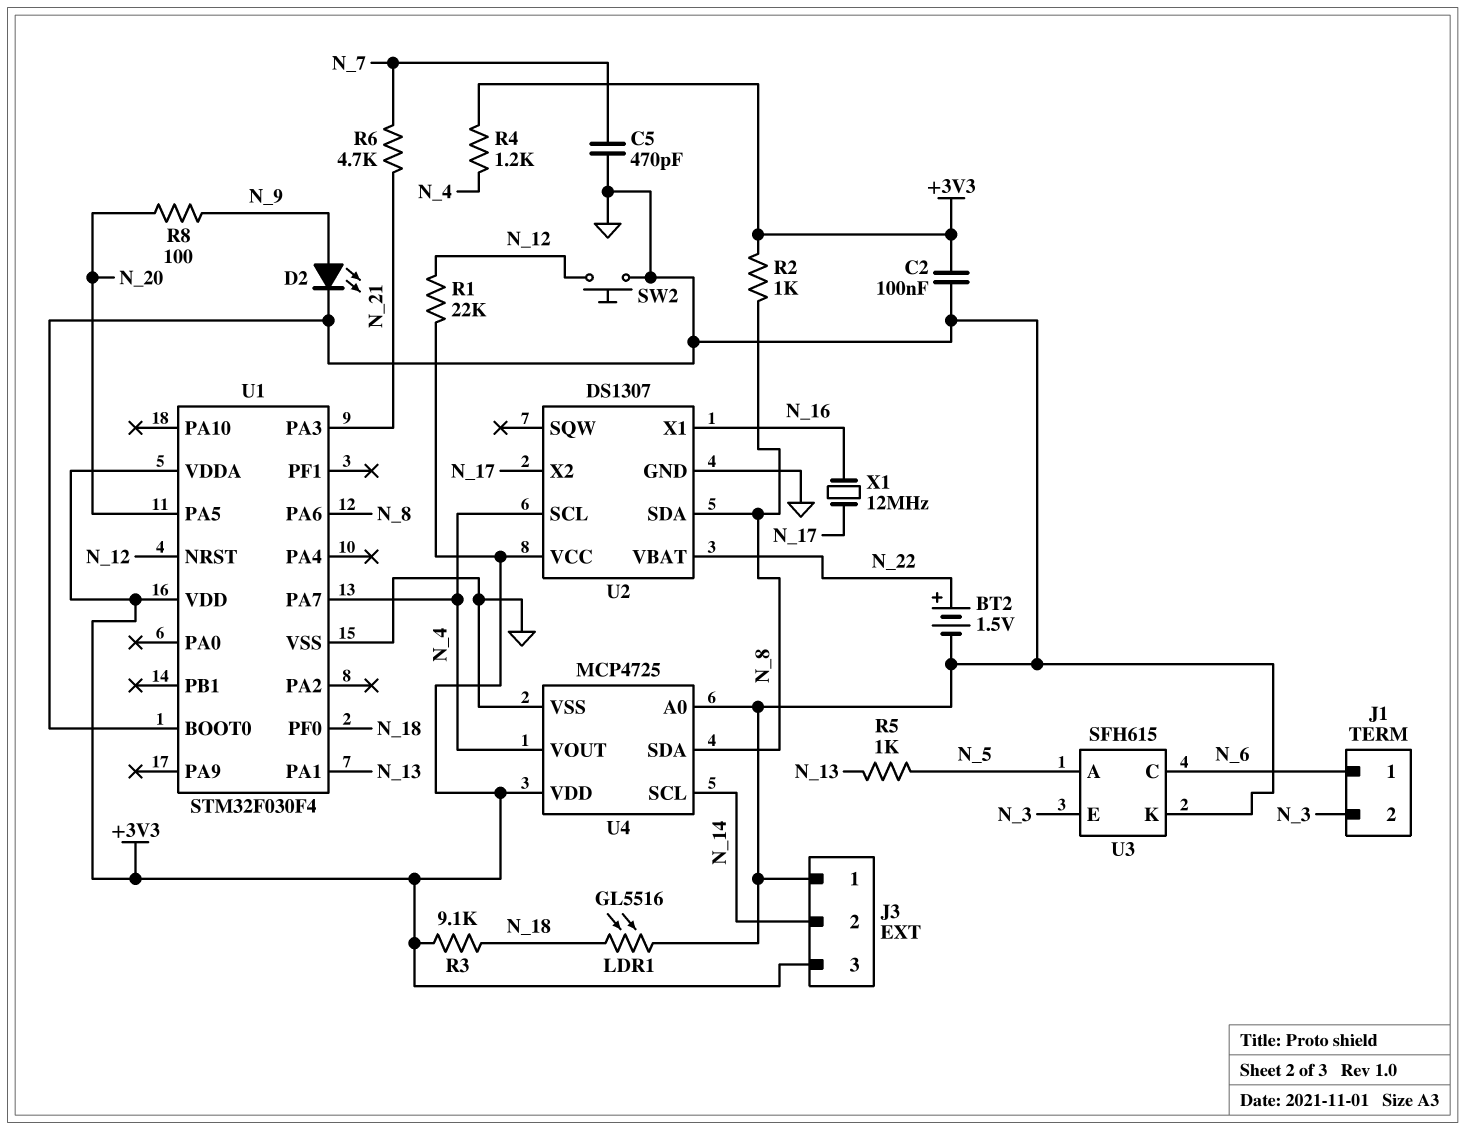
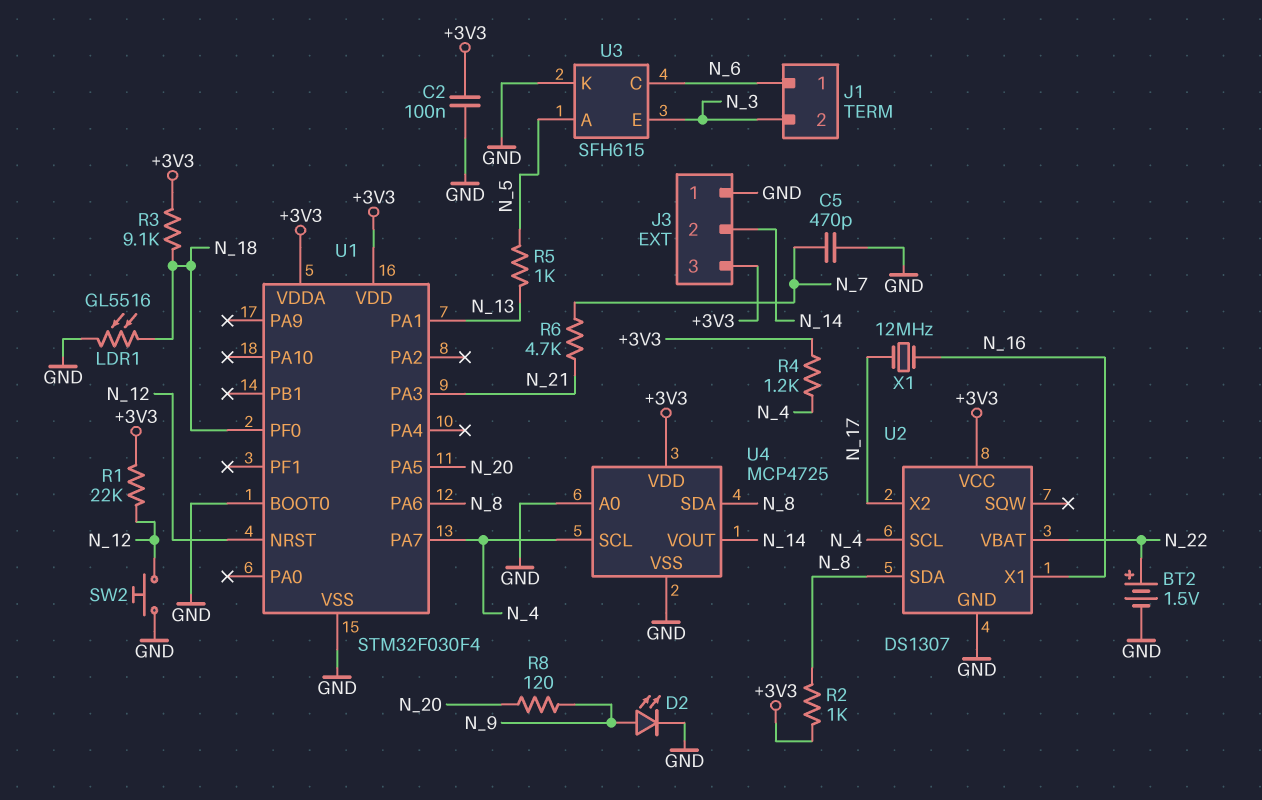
R8: 100 (N_9, N_20) -> 120 (N_9, N_20)
U4 pin SCL: N_14 -> N_4
U4 pin VOUT: N_4 -> N_14

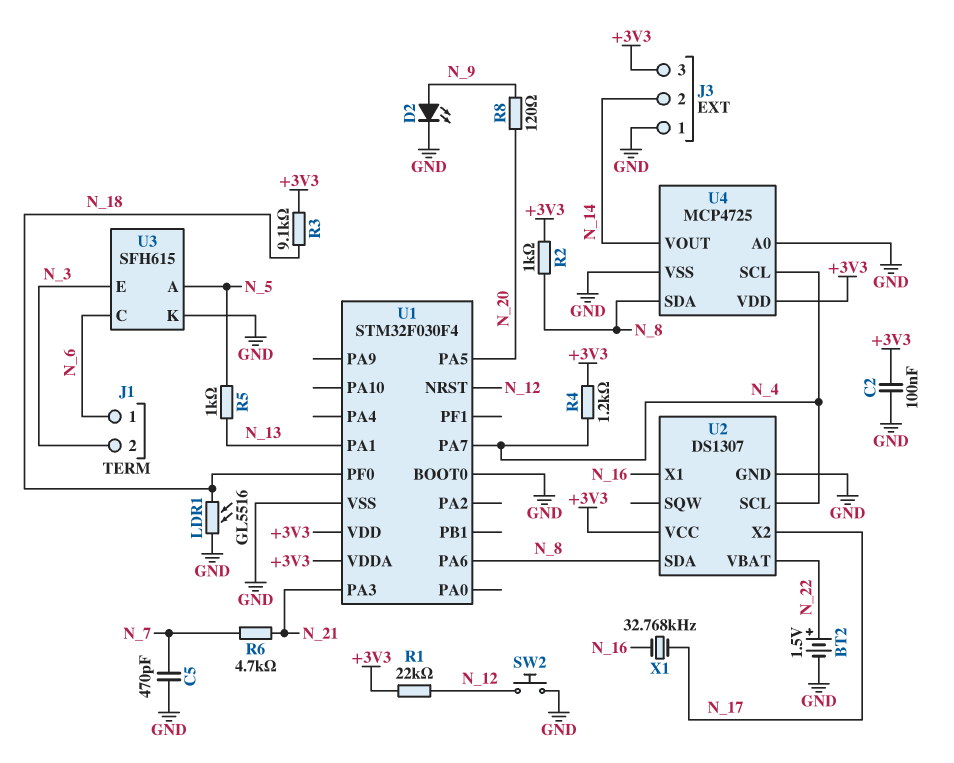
X1: 12MHz (N_16, N_17) -> 32.768kHz (N_16, N_17)

